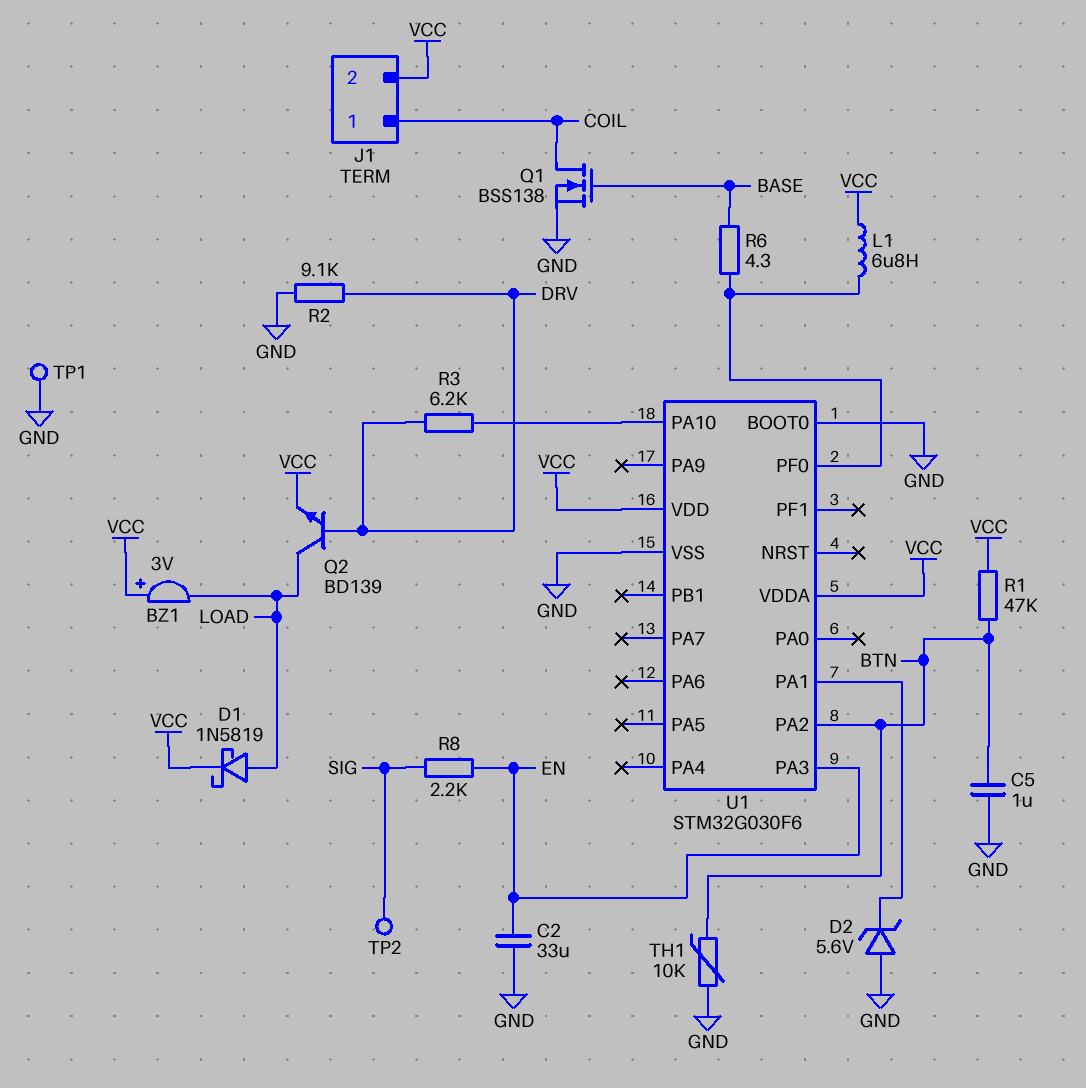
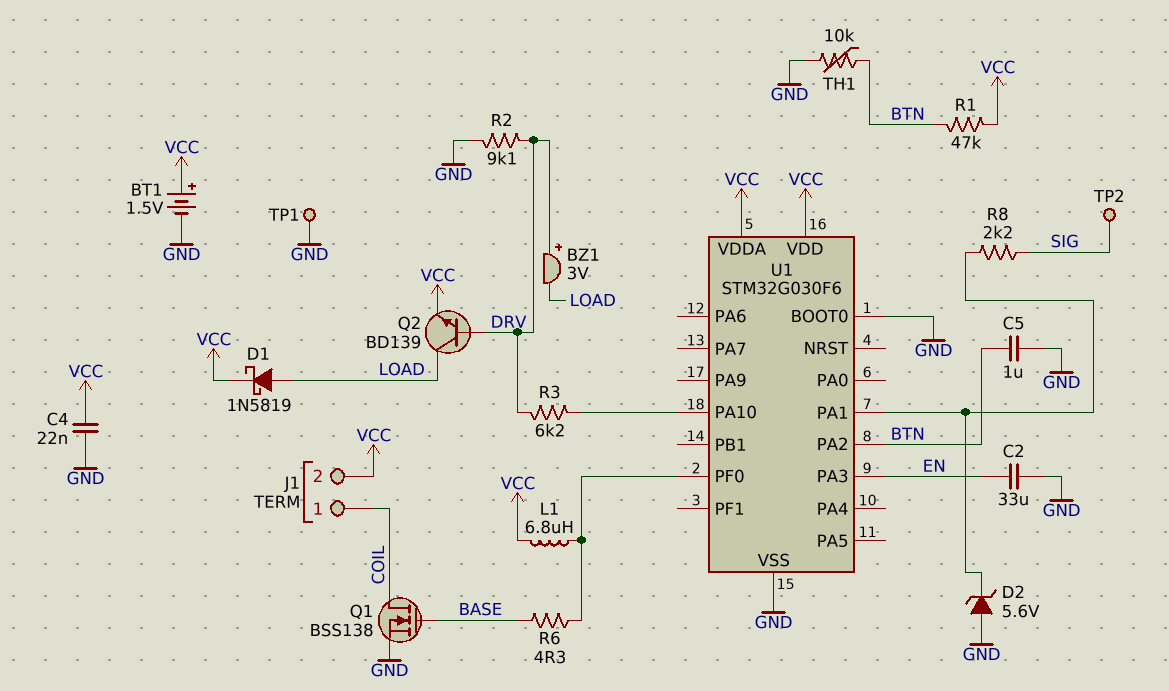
BT1: none -> 1.5V (plus VCC, minus GND)
BZ1: buzzer 3V (plus VCC, minus LOAD) -> buzzer 3V (plus DRV, minus LOAD)
C4: none -> 22nF (GND, VCC)
R8: 2.2k (EN, SIG) -> 2.2k (SIG, U1/PA1)

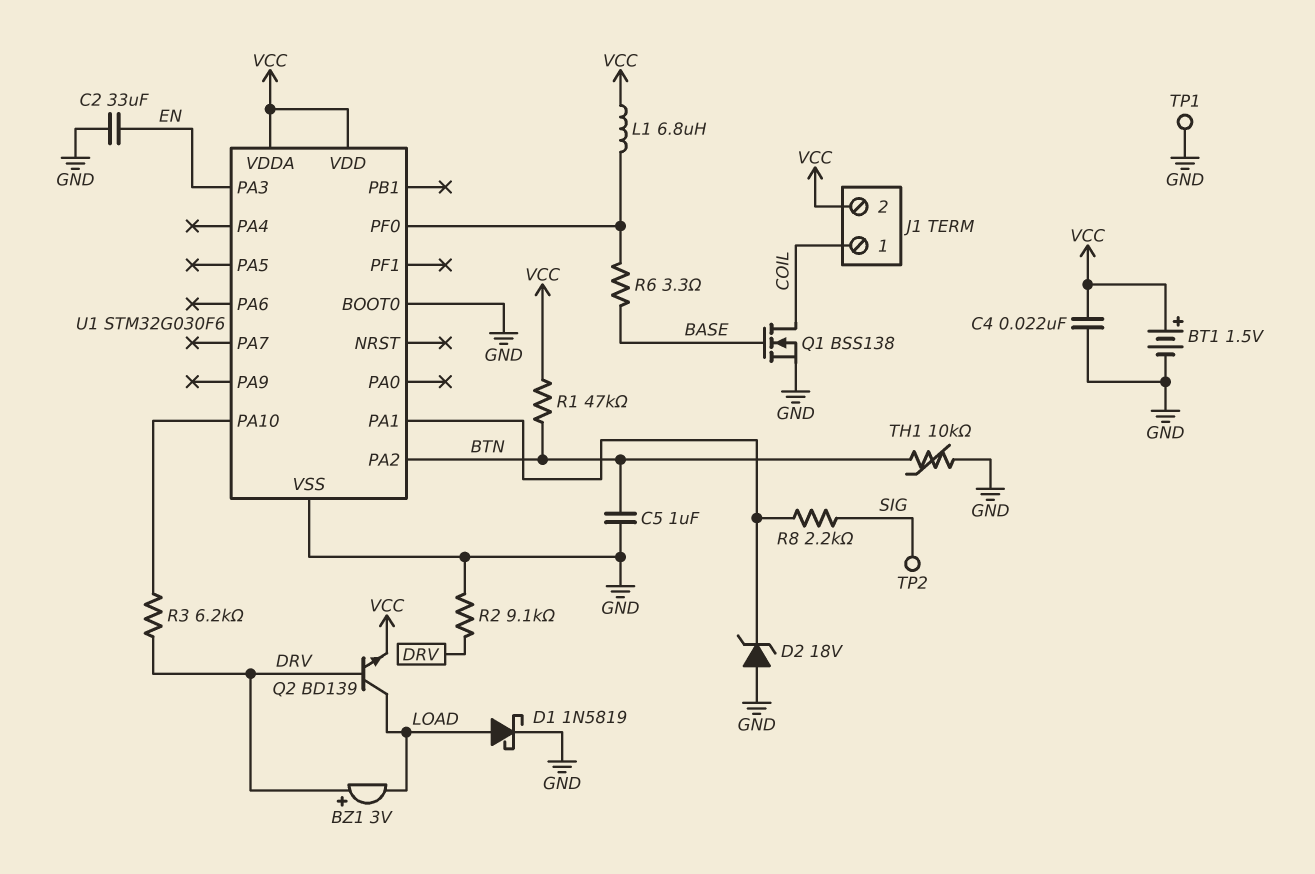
D1: schottky 1N5819 (A LOAD, K VCC) -> schottky 1N5819 (A LOAD, K GND)
D2: zener 5.6V (A GND, K U1/PA1) -> zener 18V (A GND, K U1/PA1)
R6: 4.3 (BASE, U1/PF0) -> 3.3 (BASE, U1/PF0)

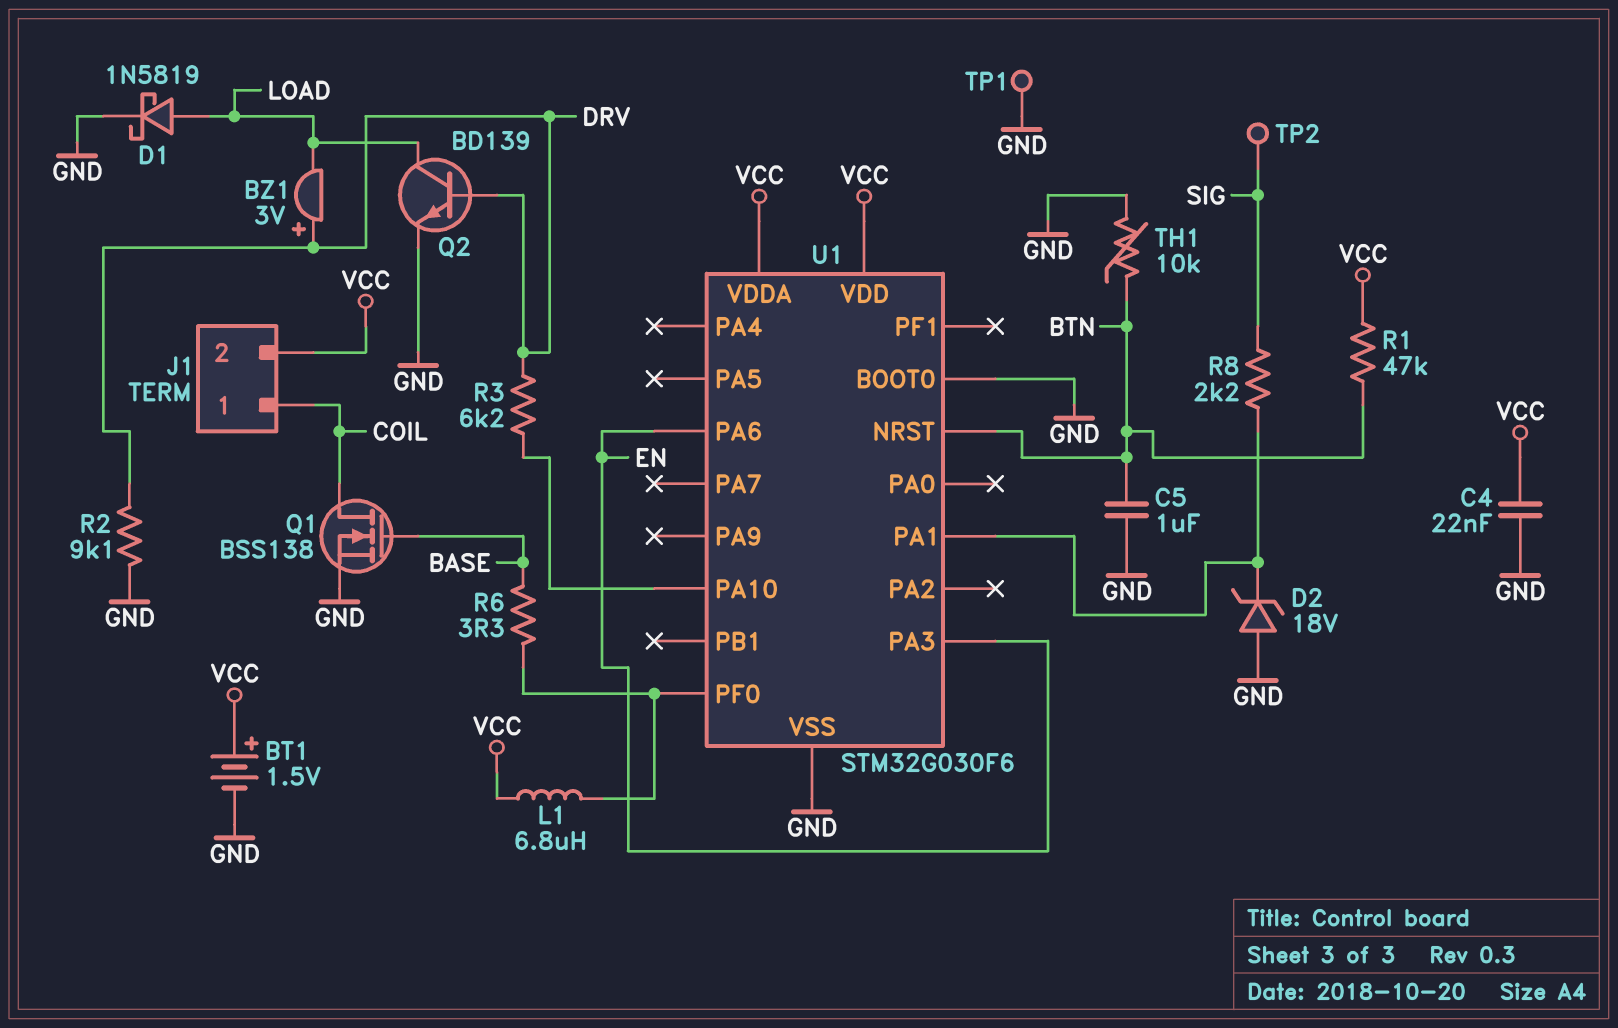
C2: 33uF (EN, GND) -> none
Q2: NPN BD139 (B DRV, C LOAD, E VCC) -> NPN BD139 (B DRV, C LOAD, E GND)
U1 pin NRST: none -> BTN
U1 pin PA2: BTN -> none
U1 pin PA6: none -> EN

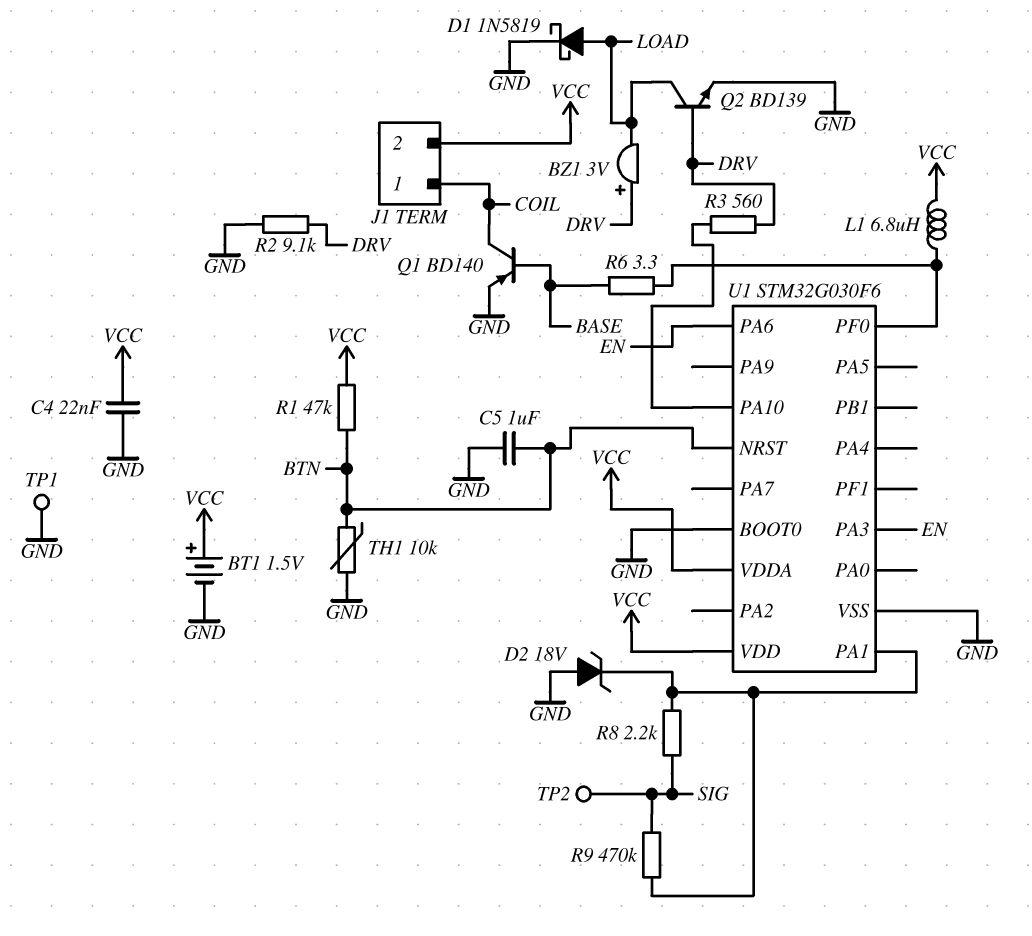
Q1: NMOS BSS138 (G BASE, D COIL, S GND) -> PNP BD140 (B BASE, C COIL, E GND)
R3: 6.2k (DRV, U1/PA10) -> 560 (DRV, U1/PA10)
R9: none -> 470k (SIG, U1/PA1)

